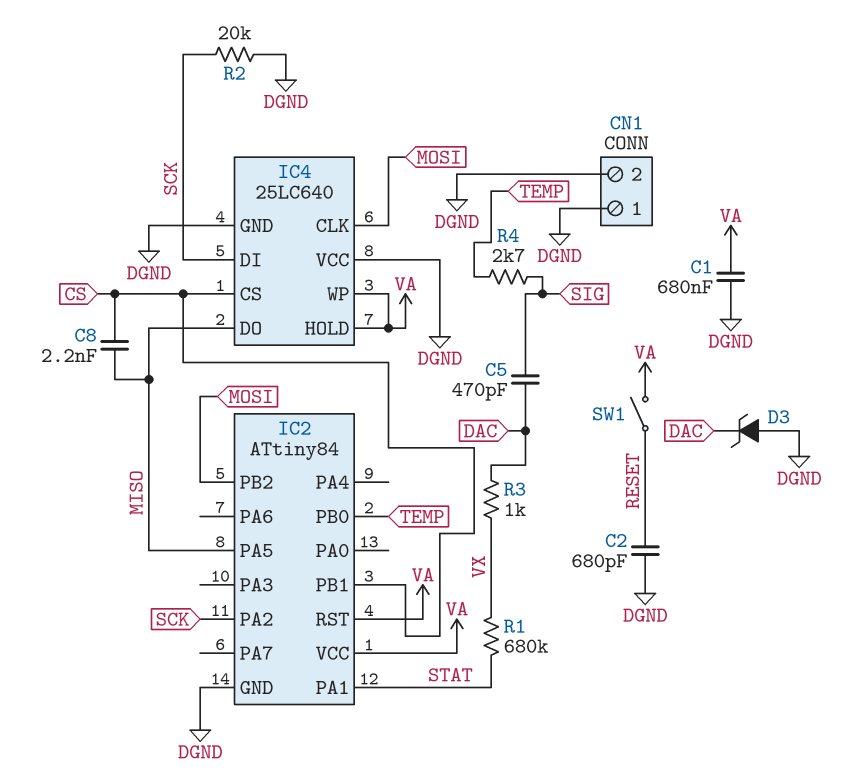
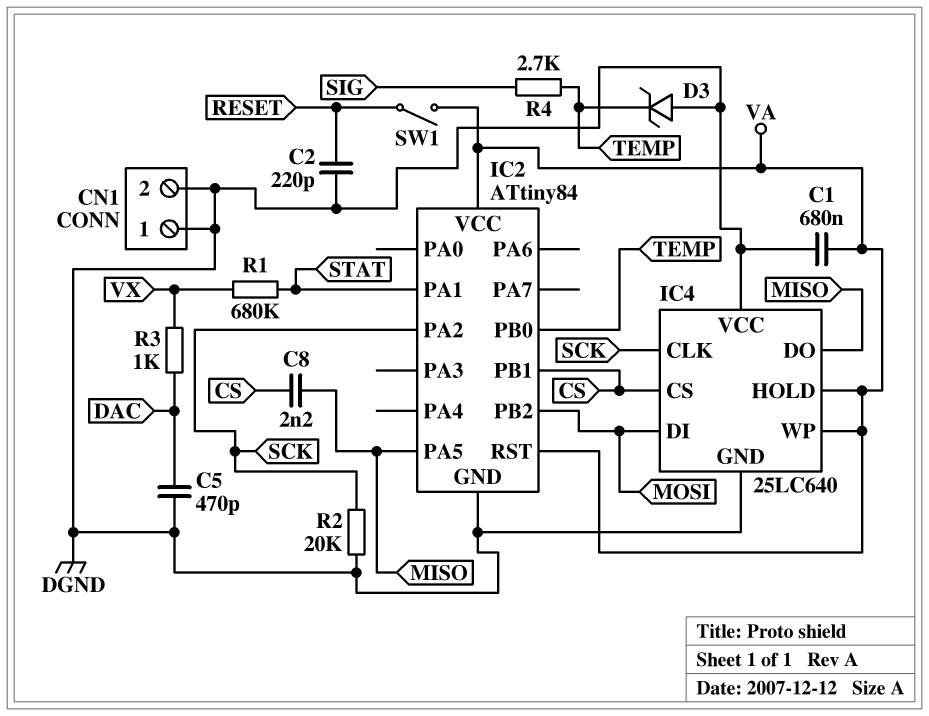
C2: 680pF (DGND, RESET) -> 220pF (DGND, RESET)
C5: 470pF (DAC, SIG) -> 470pF (DAC, DGND)
D3: zener (A DGND, K DAC) -> zener (A DGND, K TEMP)
IC4 pin CLK: MOSI -> SCK
IC4 pin DI: SCK -> MOSI

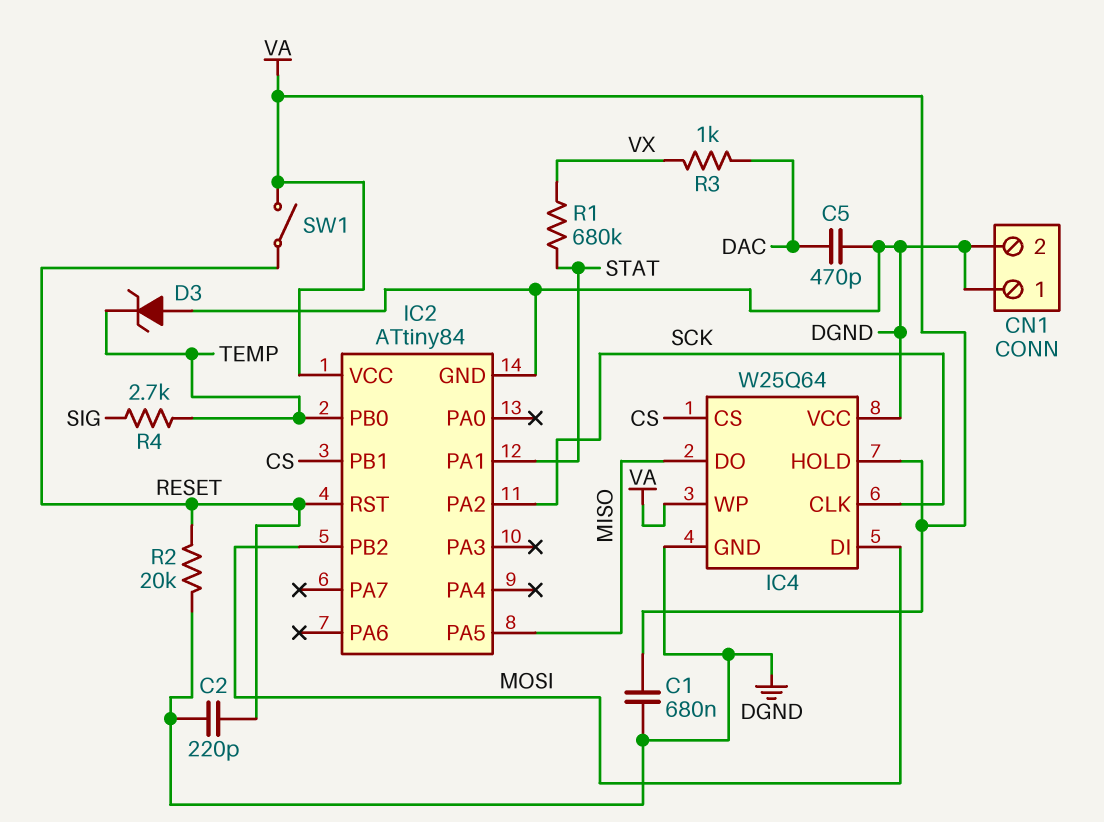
C8: 2.2nF (CS, MISO) -> none
IC2 pin RST: VA -> RESET
IC4: 25LC640 -> W25Q64
R2: 20k (DGND, SCK) -> 20k (DGND, RESET)

